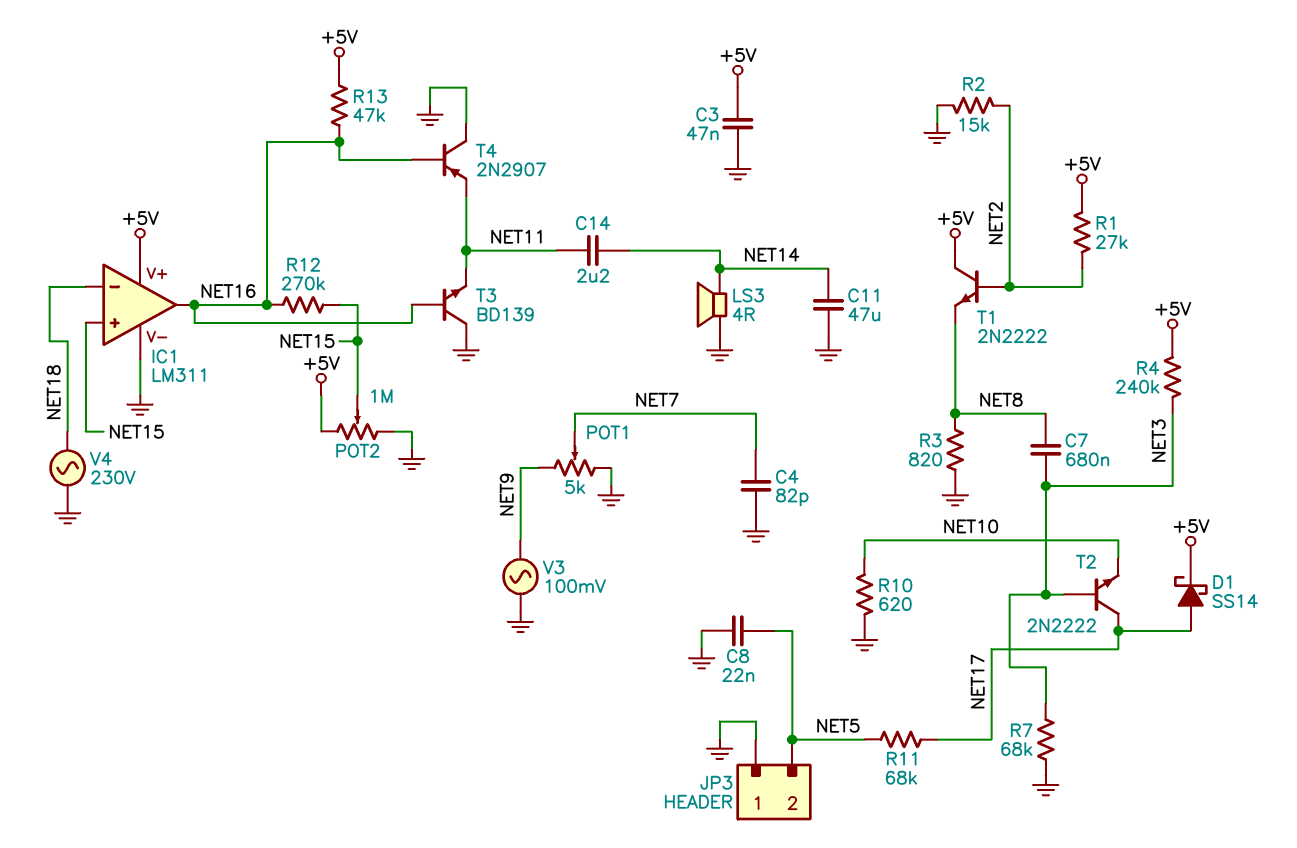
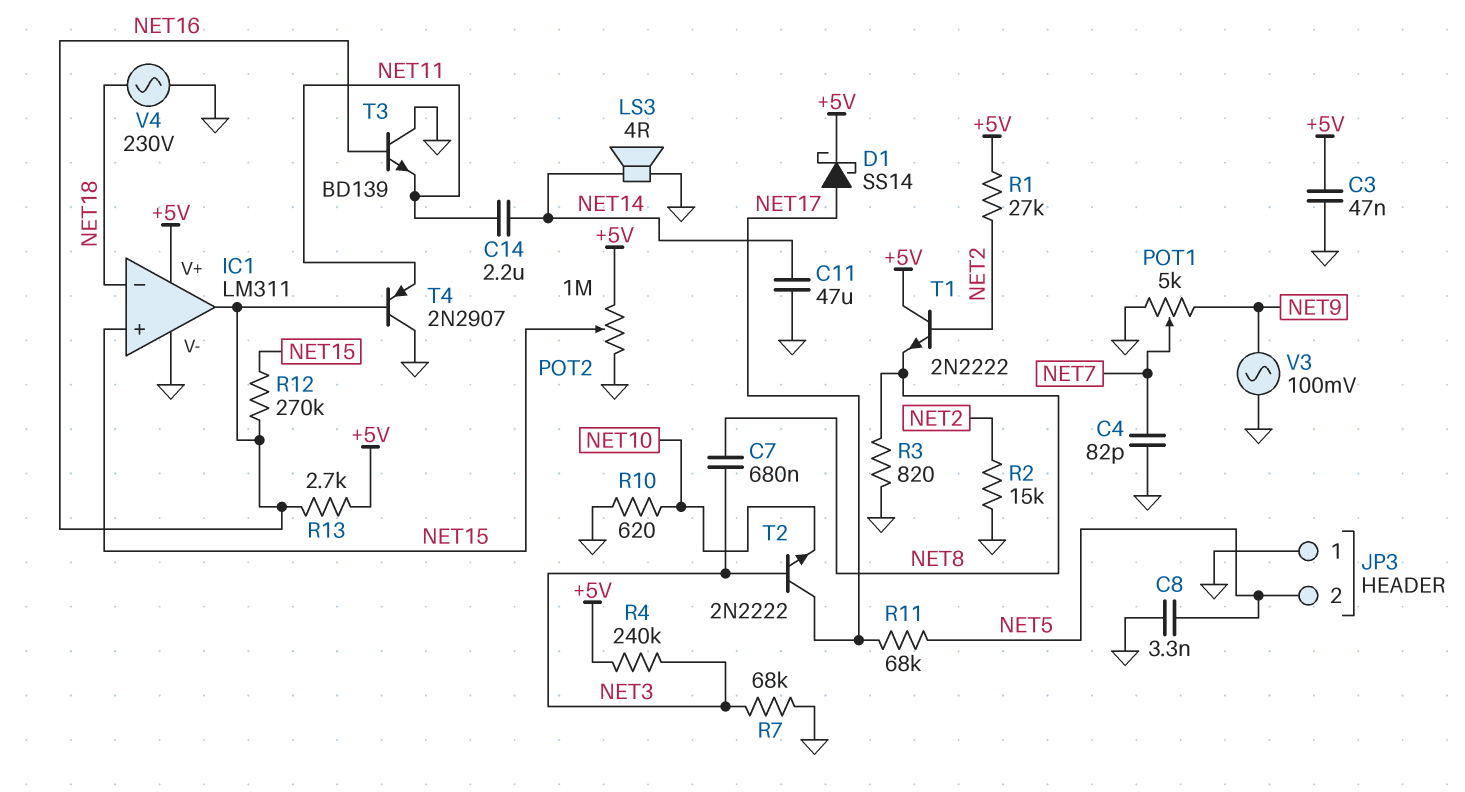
C8: 22nF (GND, NET5) -> 3.3nF (GND, NET5)
R13: 47k (+5V, NET16) -> 2.7k (+5V, NET16)

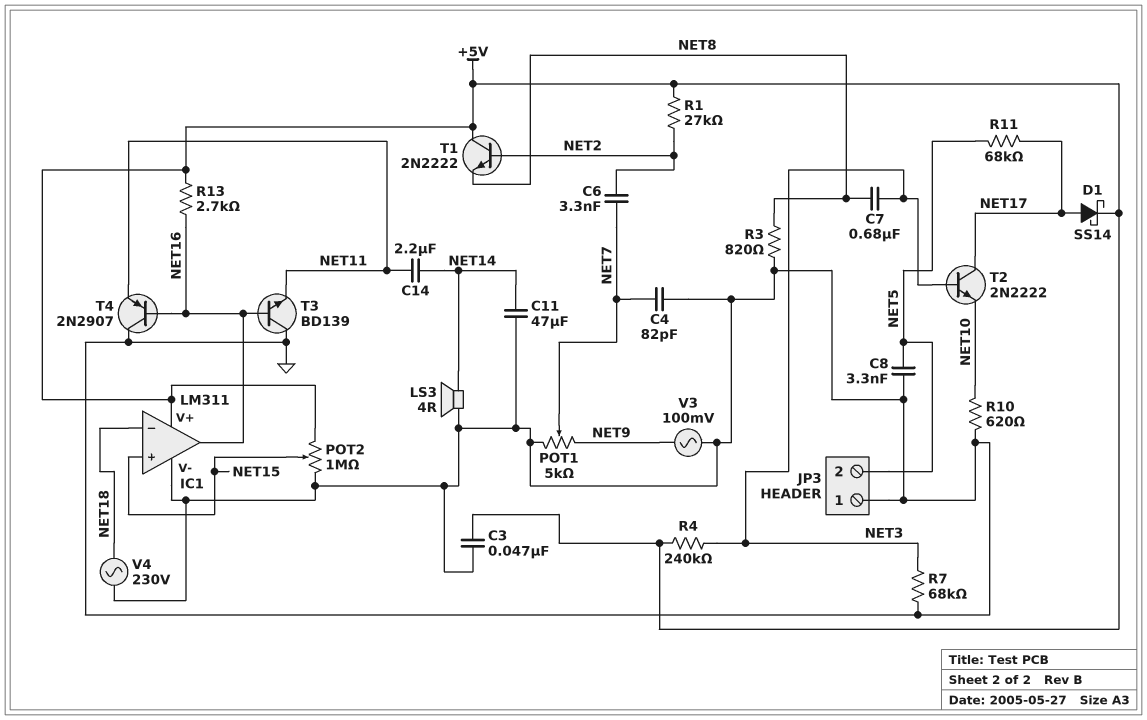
C6: none -> 3.3nF (NET2, NET7)
R2: 15k (GND, NET2) -> none
R12: 270k (NET15, NET16) -> none

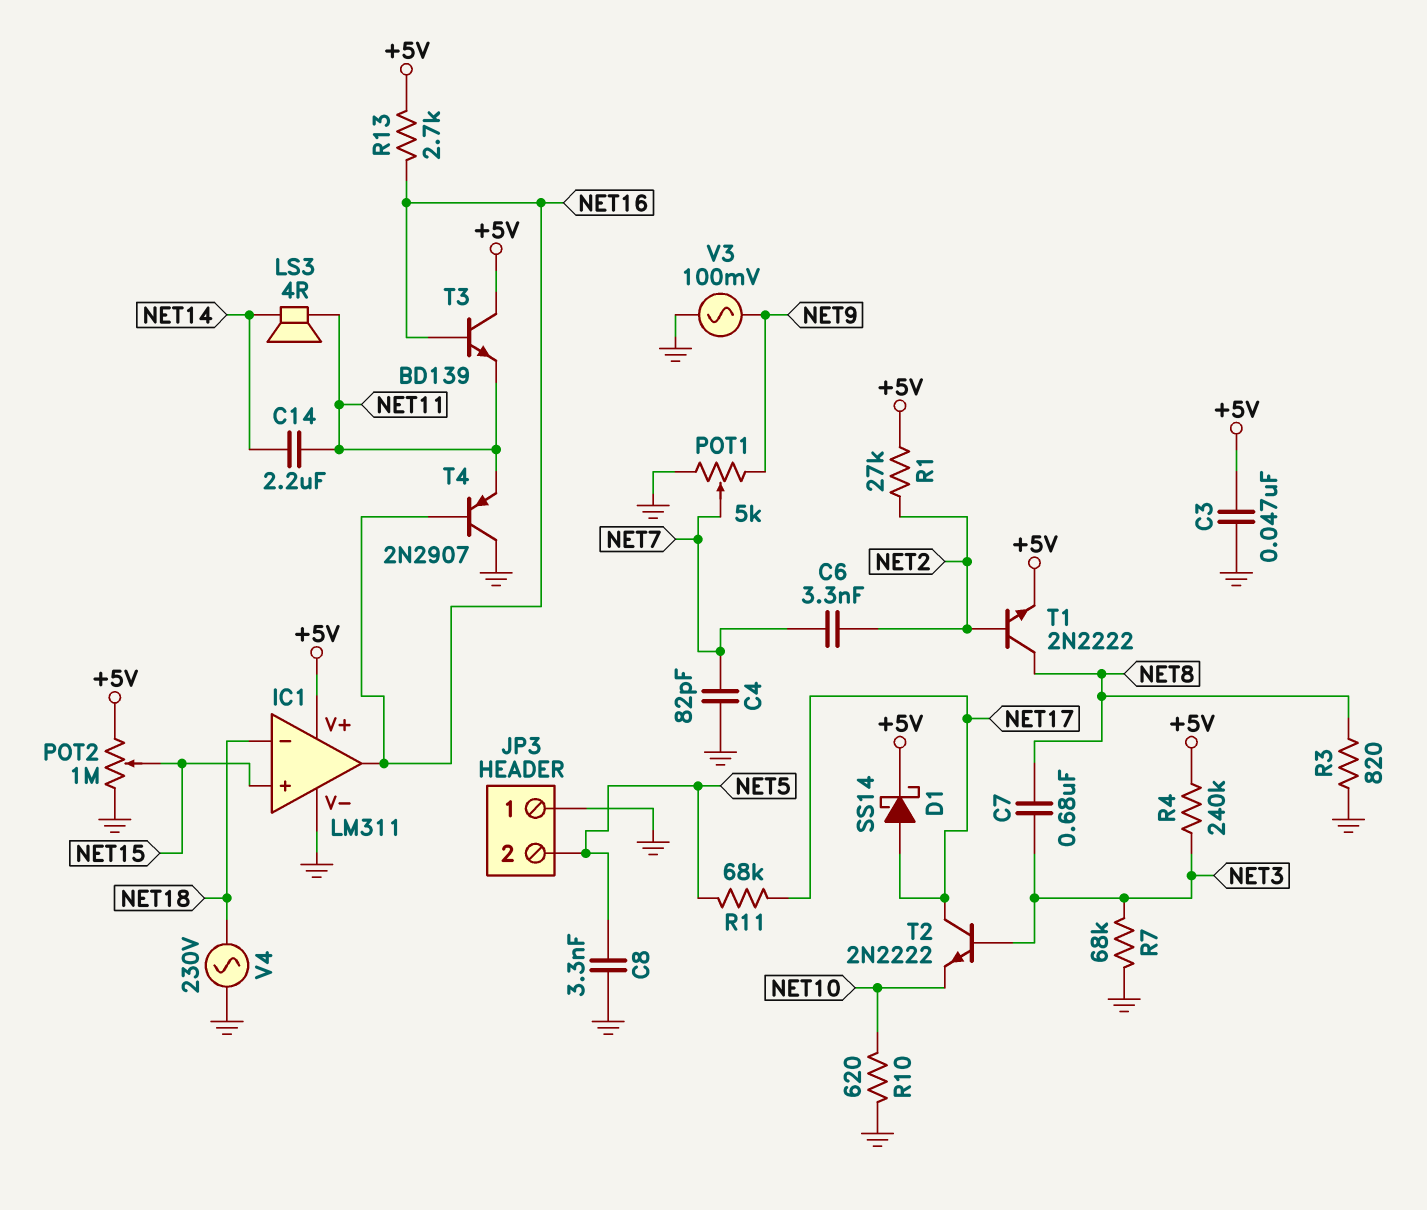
C11: 47uF (GND, NET14) -> none
LS3: speaker 4R (GND, NET14) -> speaker 4R (NET11, NET14)
T1: NPN 2N2222 (B NET2, C +5V, E NET8) -> NPN 2N2222 (B NET2, C NET8, E +5V)
T3: NPN BD139 (B NET16, C GND, E NET11) -> NPN BD139 (B NET16, C +5V, E NET11)

